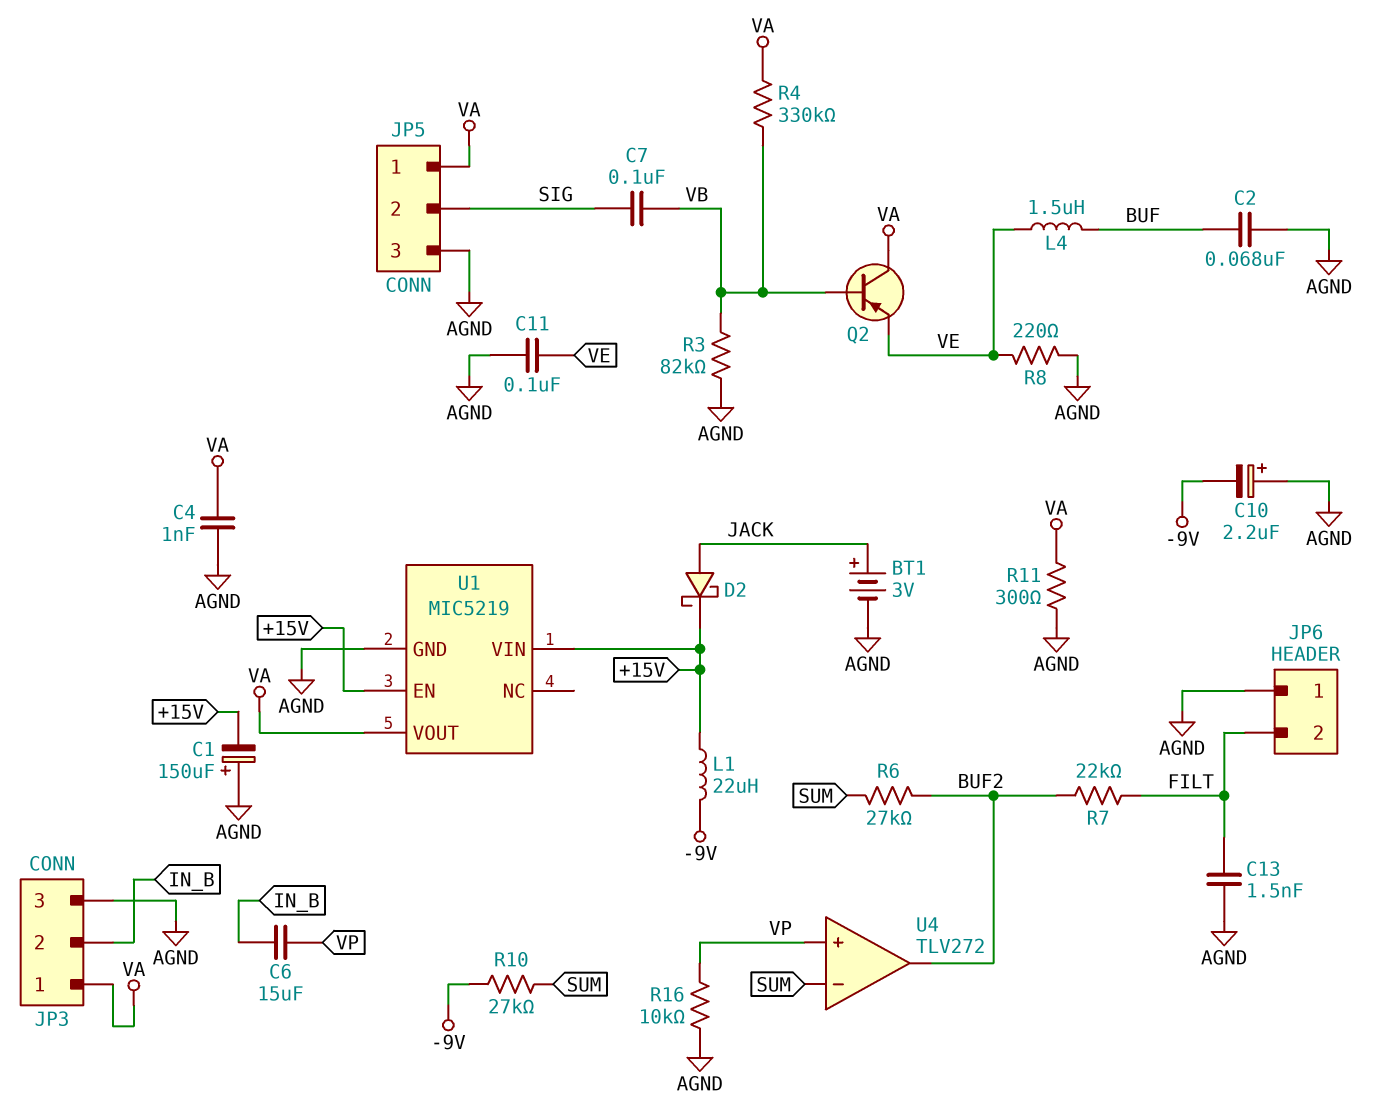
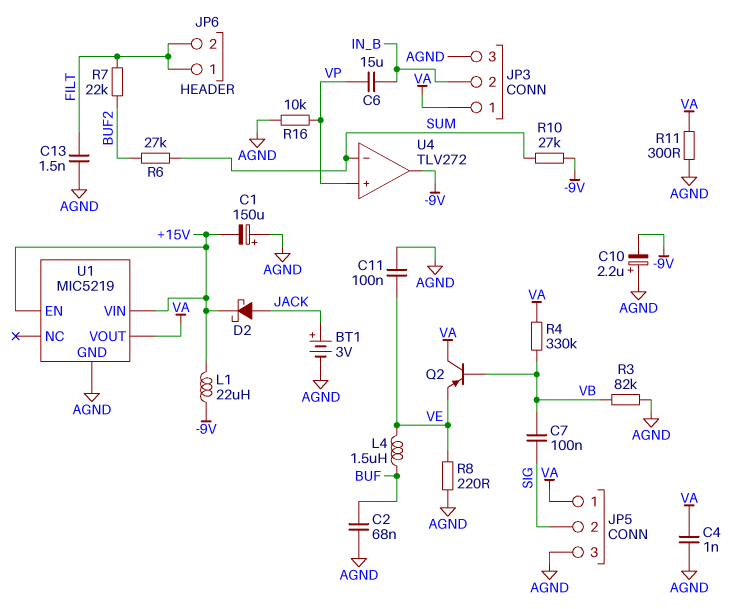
JP6 pin 1: AGND -> FILT
U4 pin out: BUF2 -> -9V

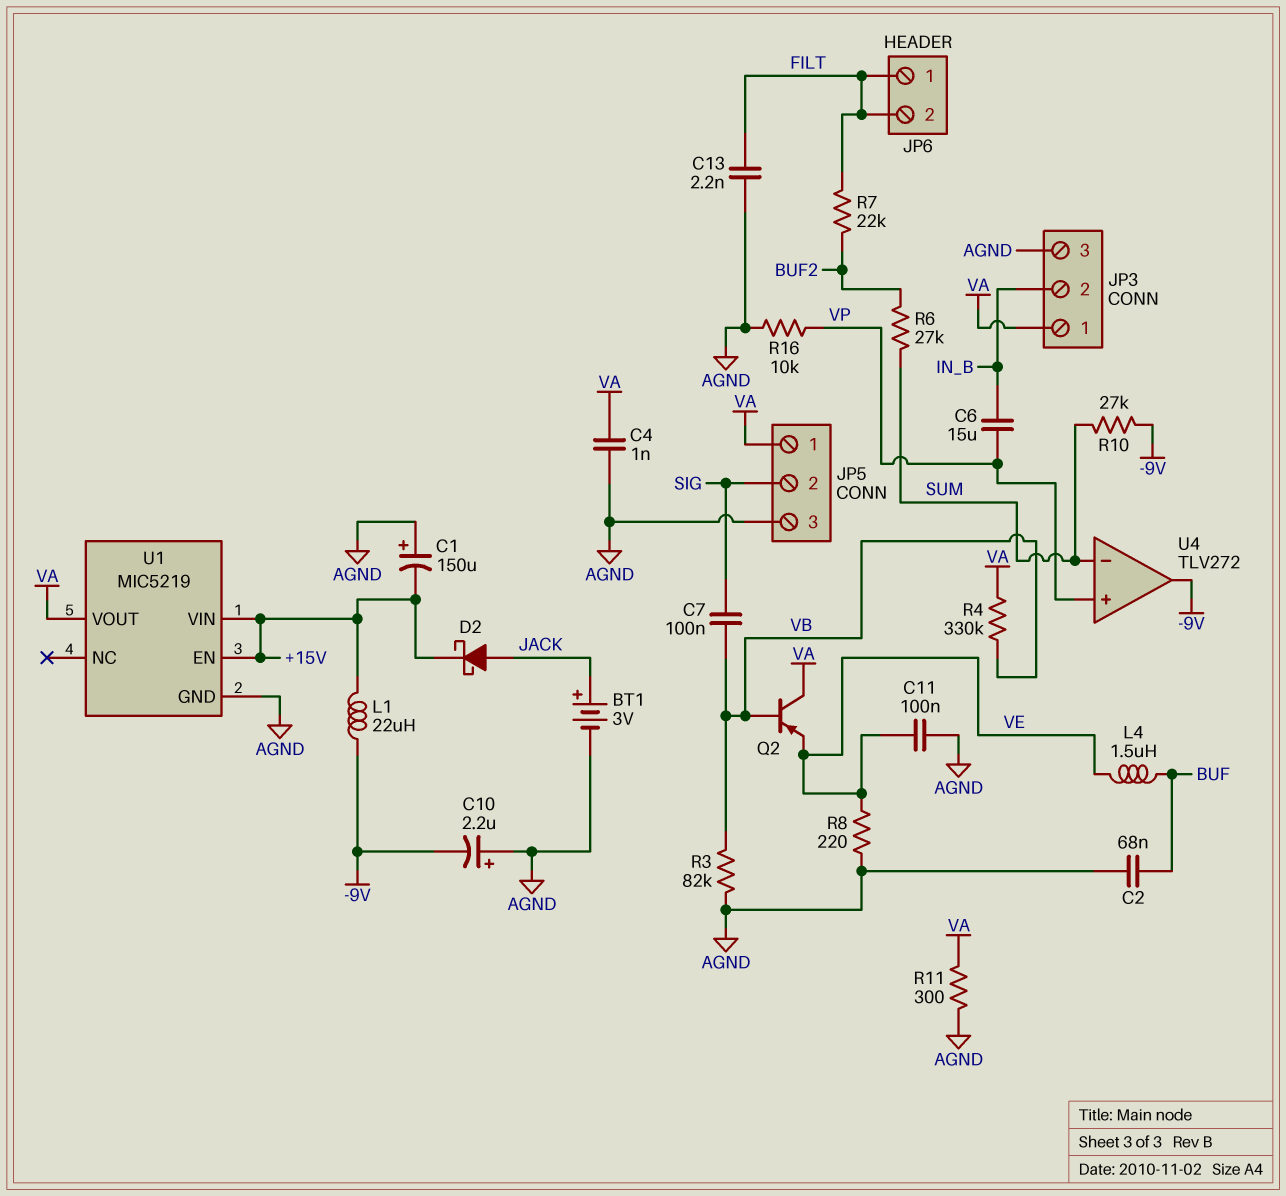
C13: 1.5nF (AGND, FILT) -> 2.2nF (AGND, FILT)

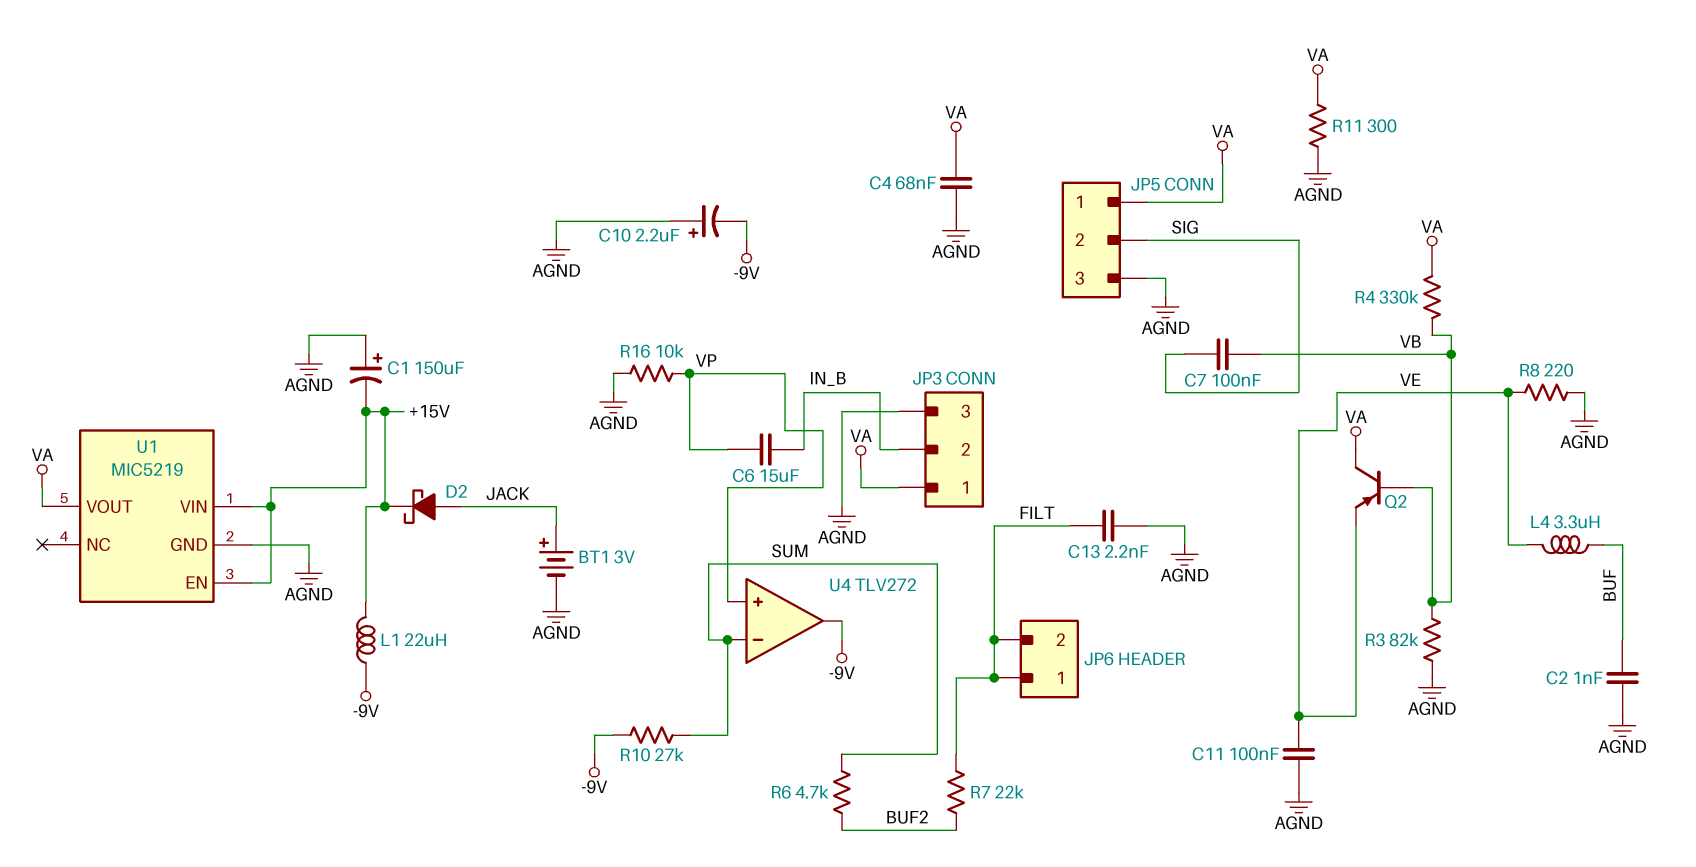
C2: 68nF (AGND, BUF) -> 1nF (AGND, BUF)
C4: 1nF (AGND, VA) -> 68nF (AGND, VA)
L4: 1.5uH (BUF, VE) -> 3.3uH (BUF, VE)
R6: 27k (BUF2, SUM) -> 4.7k (BUF2, SUM)

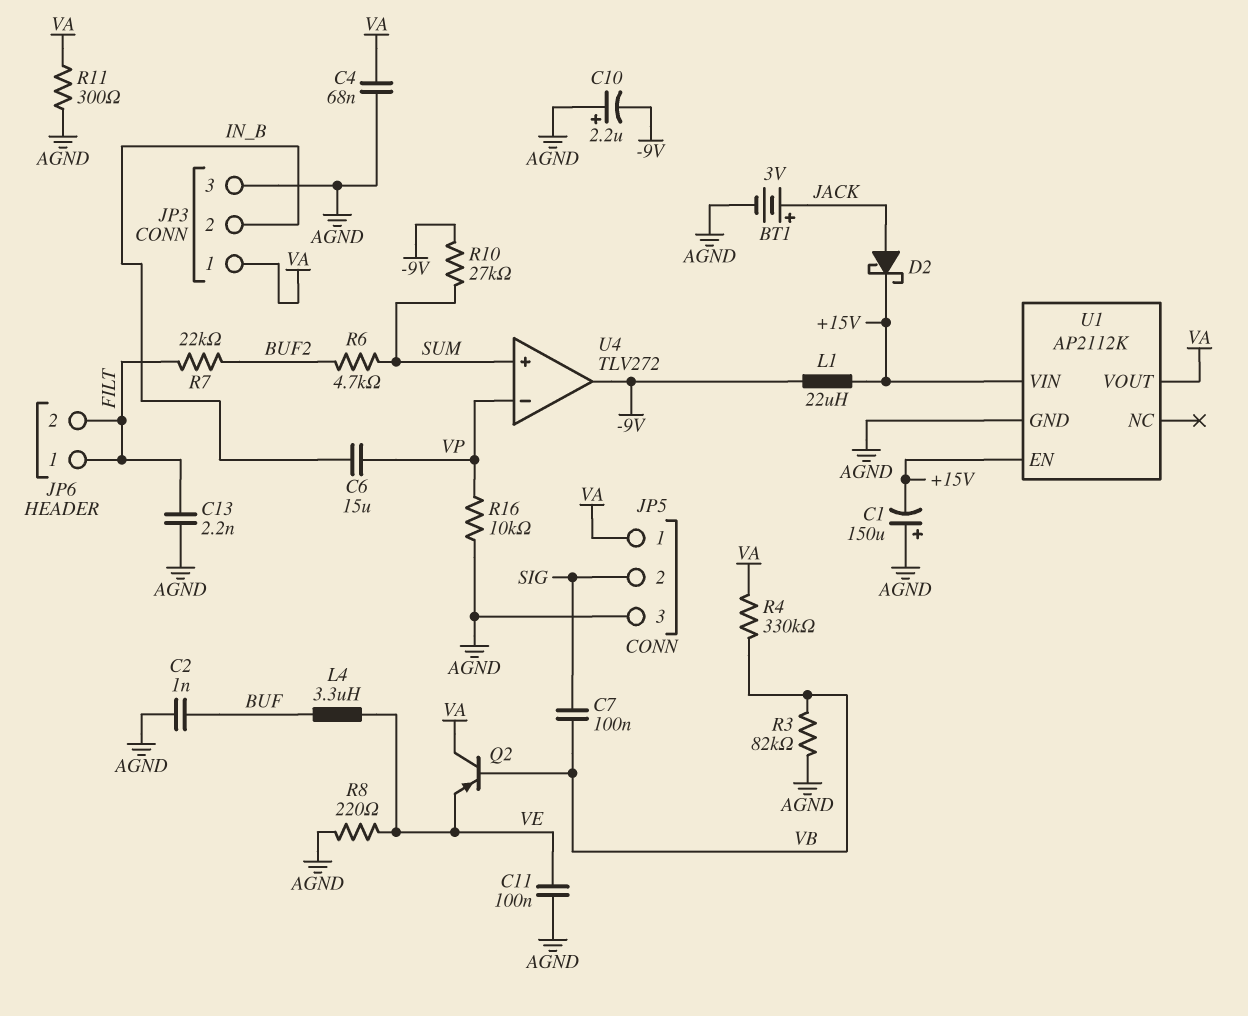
U1: MIC5219 -> AP2112K
U4 pin in+: VP -> SUM
U4 pin in-: SUM -> VP

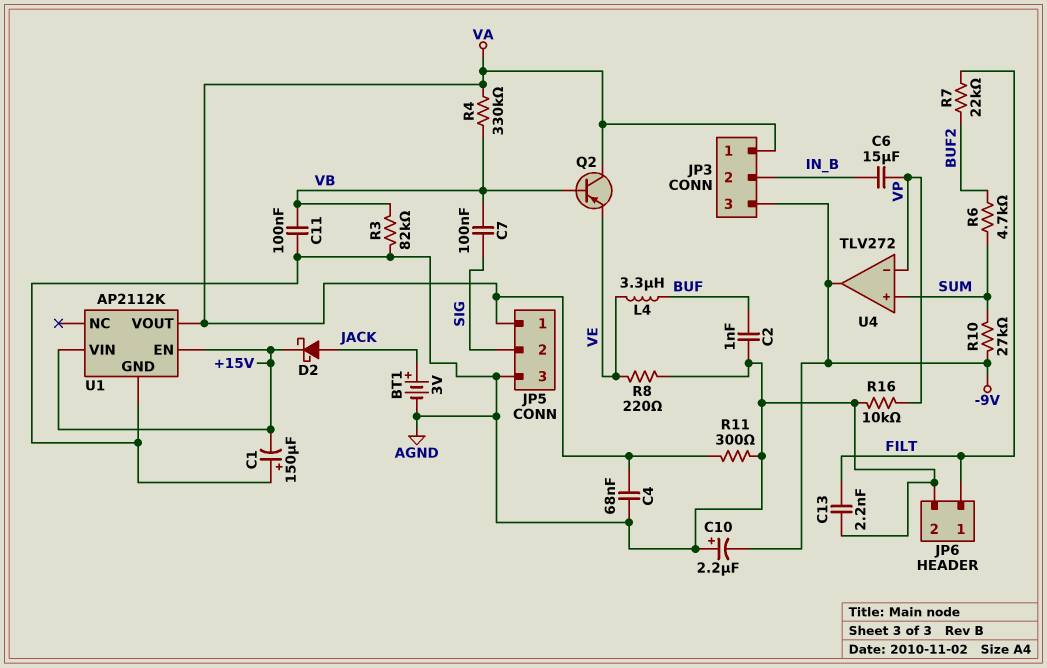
C11: 100nF (AGND, VE) -> 100nF (AGND, VB)
JP3 pin 3: AGND -> -9V
JP6 pin 2: FILT -> AGND
L1: 22uH (+15V, -9V) -> none

